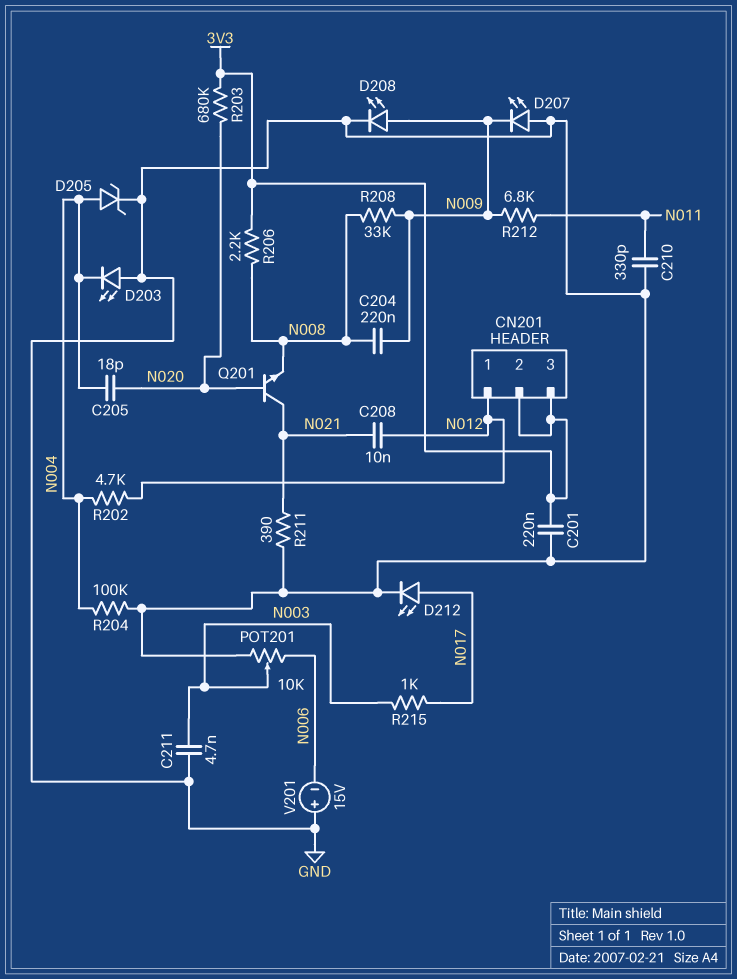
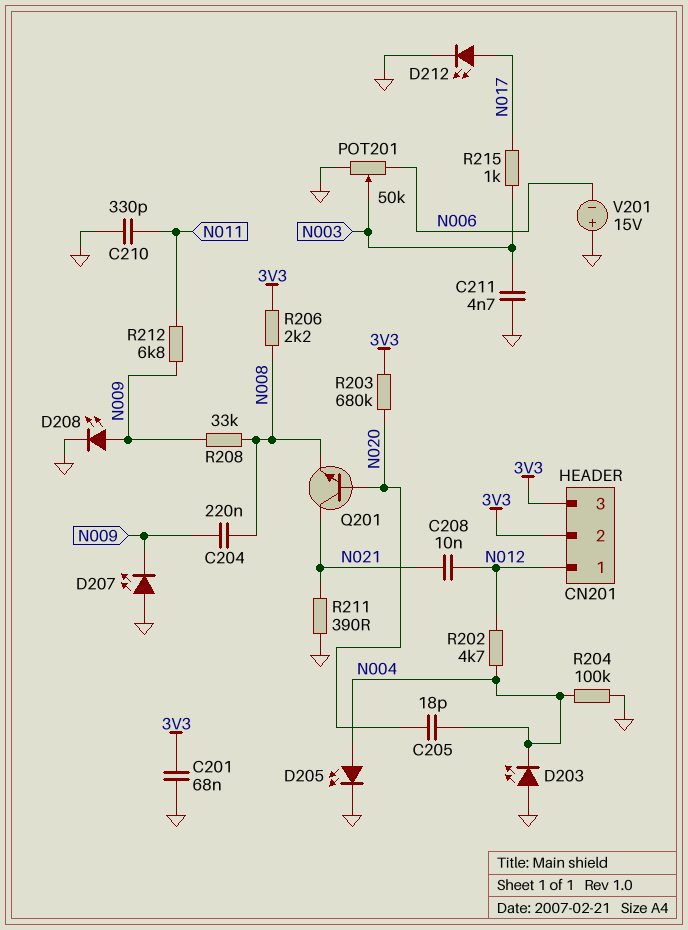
C201: 220nF (3V3, GND) -> 68nF (3V3, GND)
D205: zener (A N004, K GND) -> LED (A N004, K GND)
POT201: 10k (GND, N006, wiper N003) -> 50k (GND, N006, wiper N003)

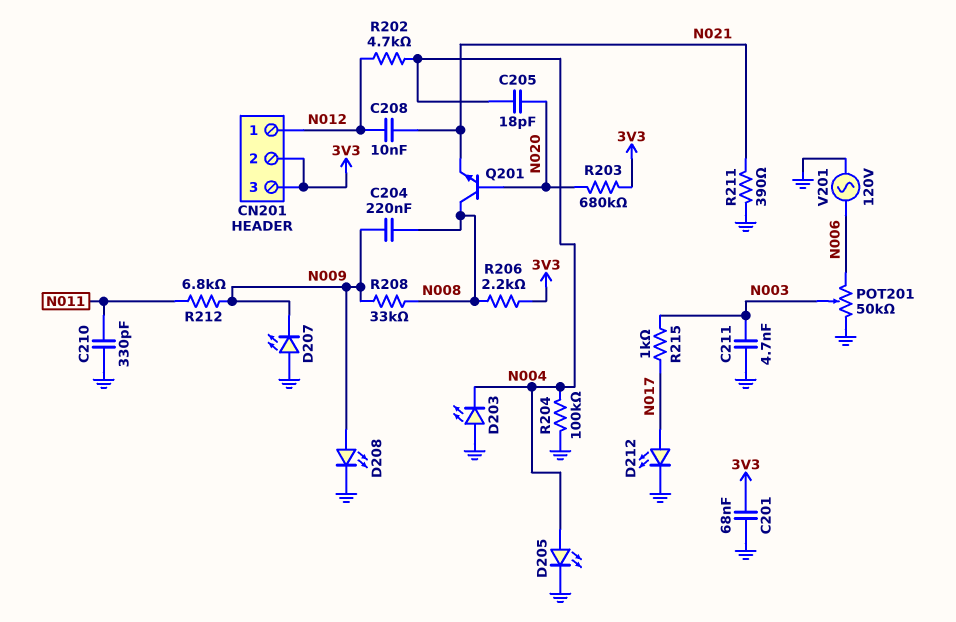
Q201: NPN (B N020, C N021, E N008) -> NPN (B N020, C N008, E N021)
V201: 15V (plus GND, minus N006) -> AC 120V (GND, N006)

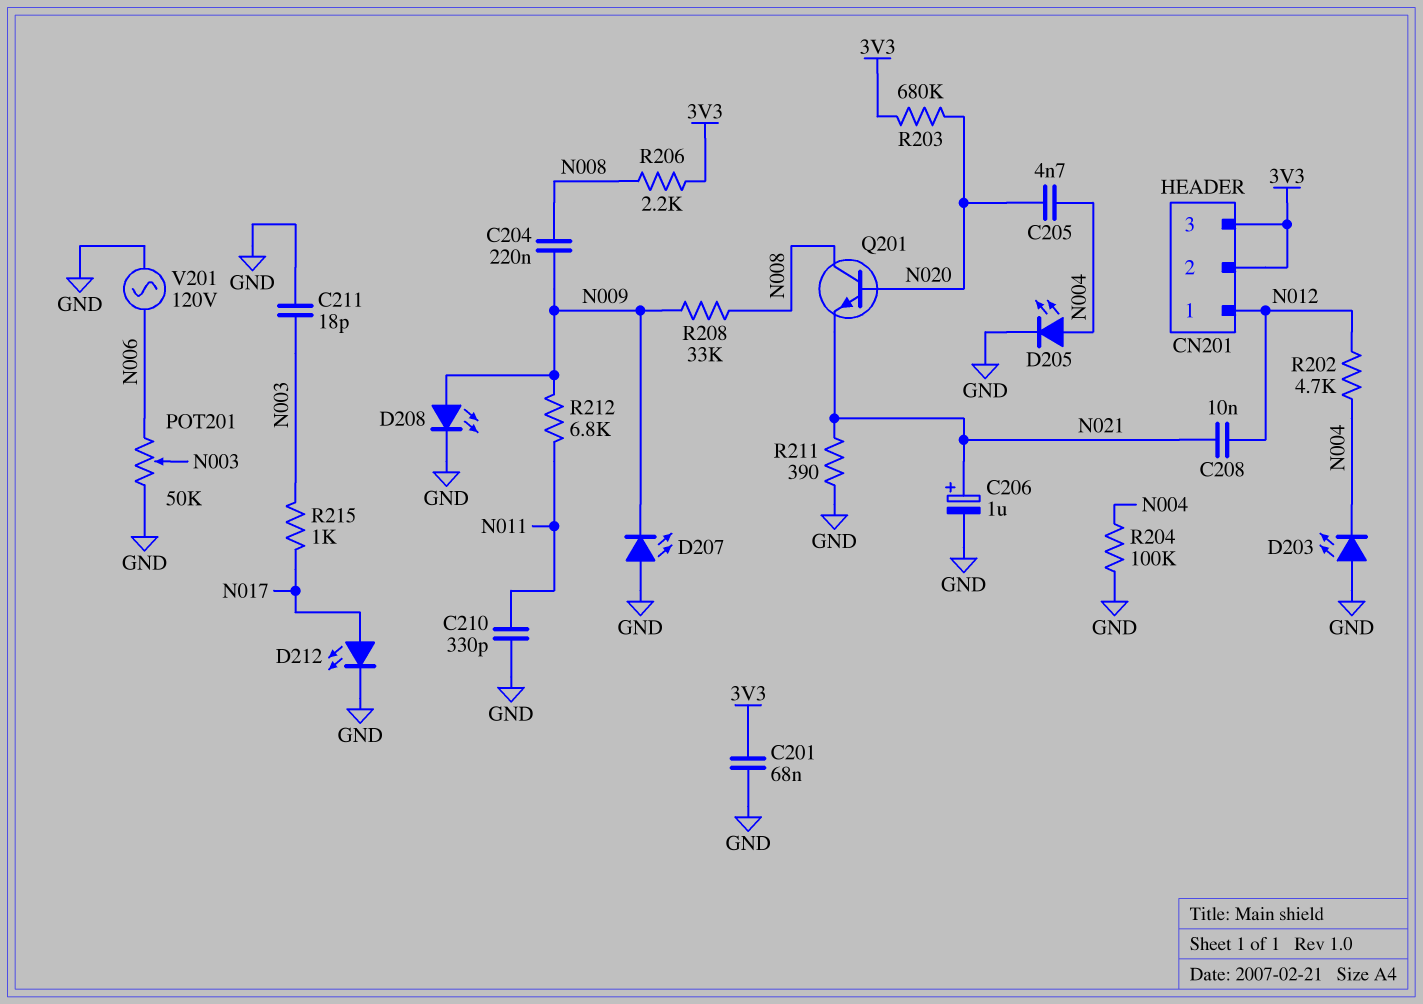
C205: 18pF (N004, N020) -> 4.7nF (N004, N020)
C206: none -> 1uF (plus N021, minus GND)
C211: 4.7nF (GND, N003) -> 18pF (GND, N003)

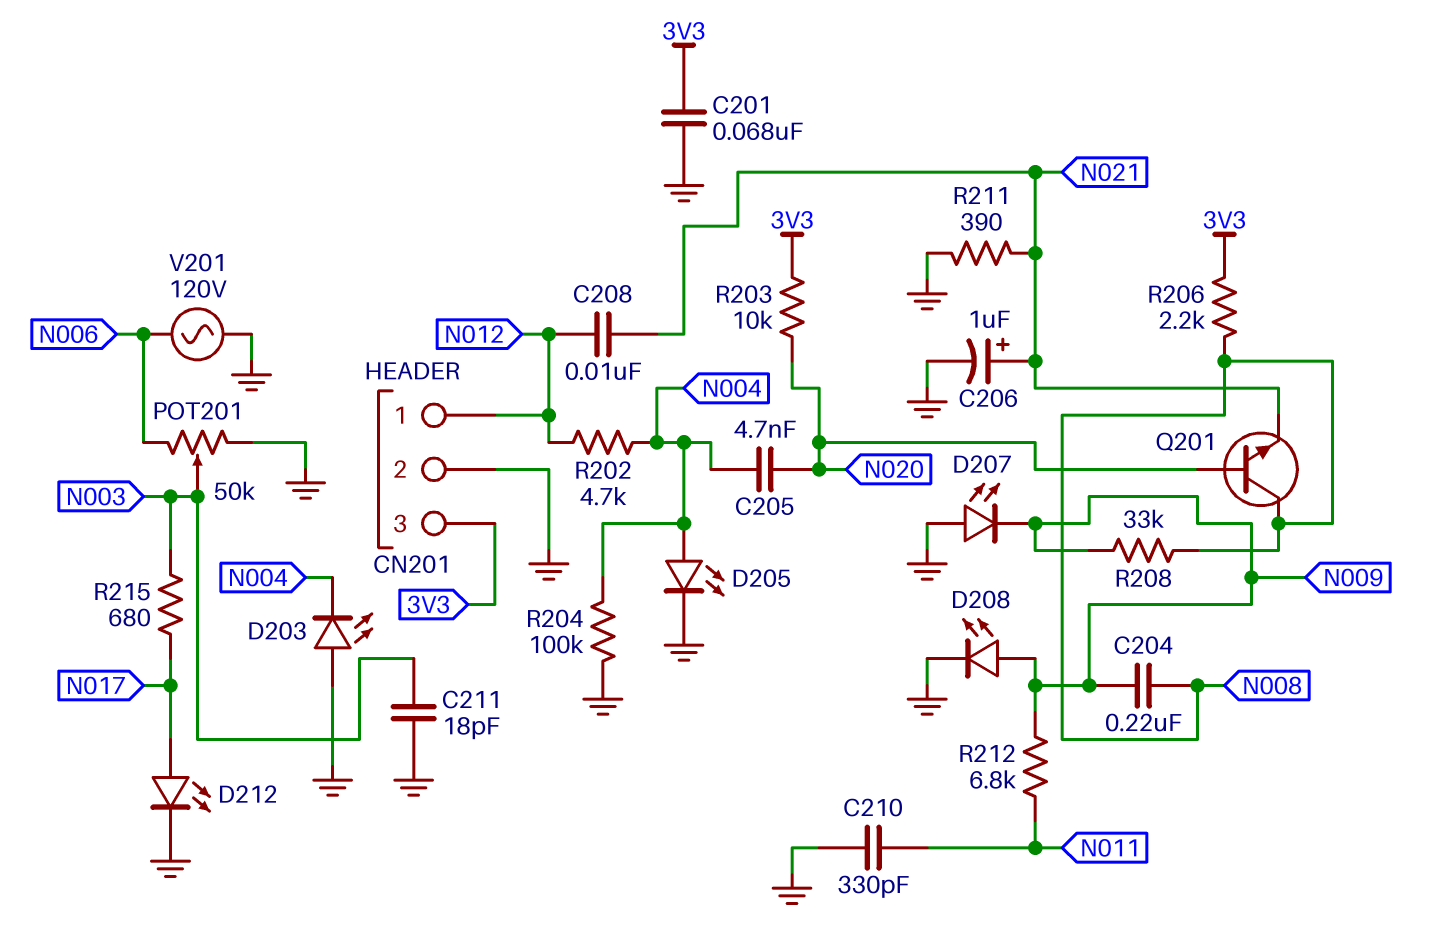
CN201 pin 2: 3V3 -> GND
R203: 680k (3V3, N020) -> 10k (3V3, N020)
R215: 1k (N003, N017) -> 680 (N003, N017)

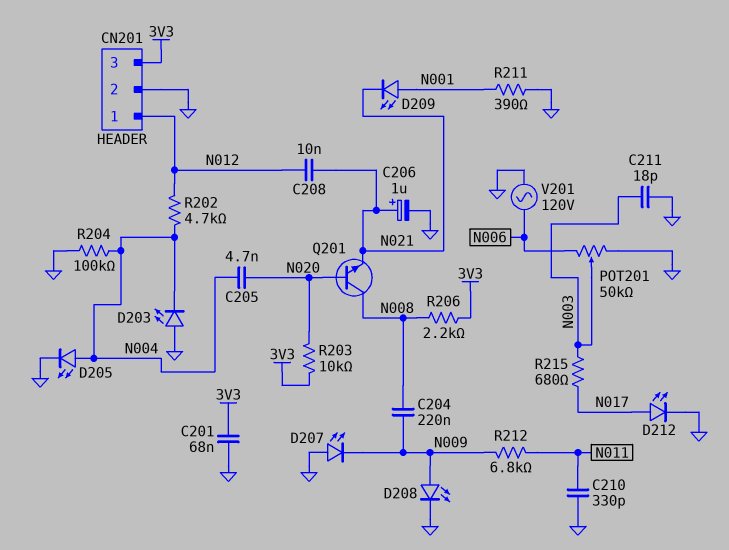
D209: none -> LED (A N001, K N021)
R208: 33k (N008, N009) -> none
R211: 390 (GND, N021) -> 390 (GND, N001)

